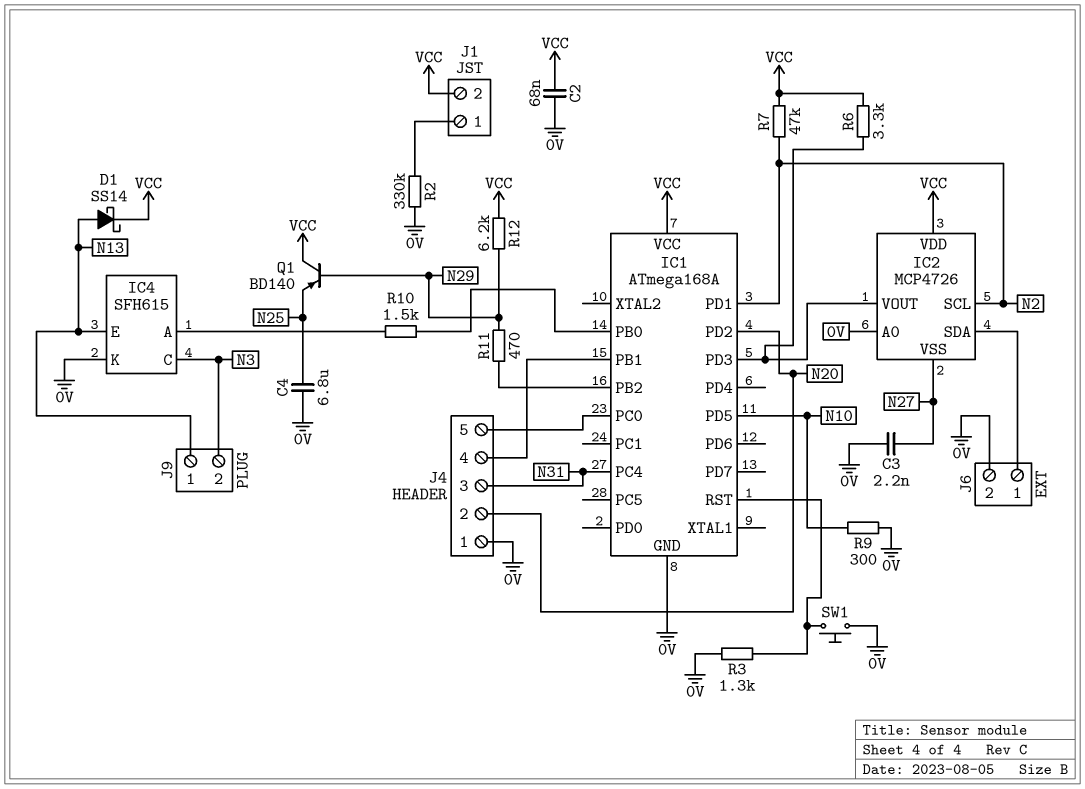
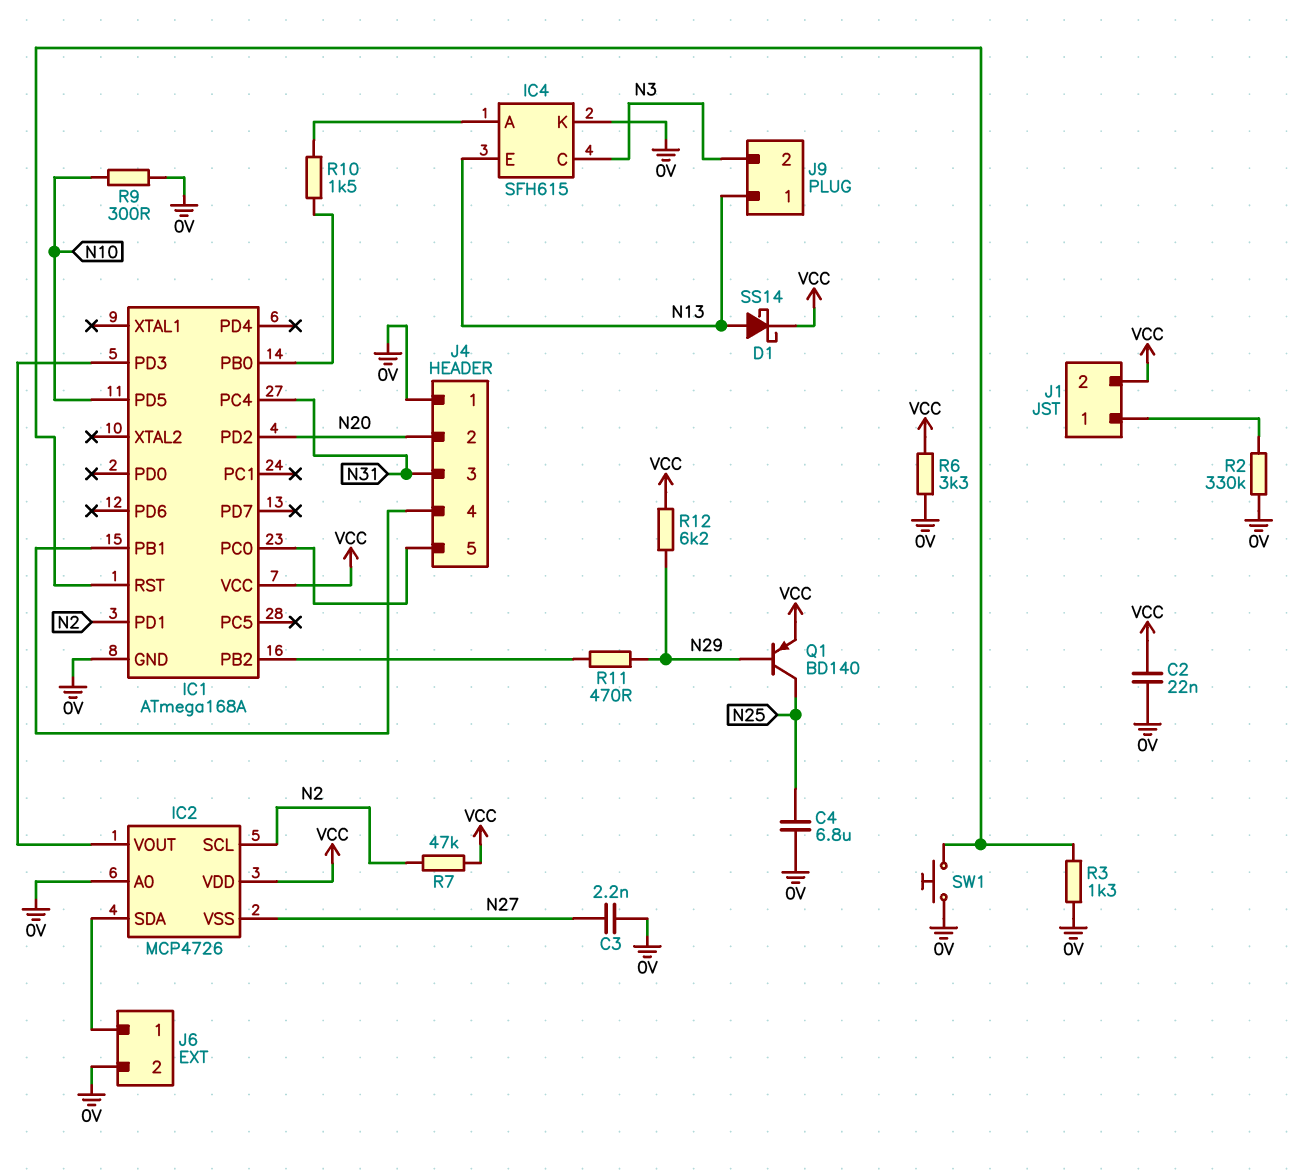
C2: 68nF (0V, VCC) -> 22nF (0V, VCC)
Q1: PNP BD140 (B N29, C VCC, E N25) -> PNP BD140 (B N29, C N25, E VCC)
R6: 3.3k (IC1/PD3, VCC) -> 3.3k (0V, VCC)

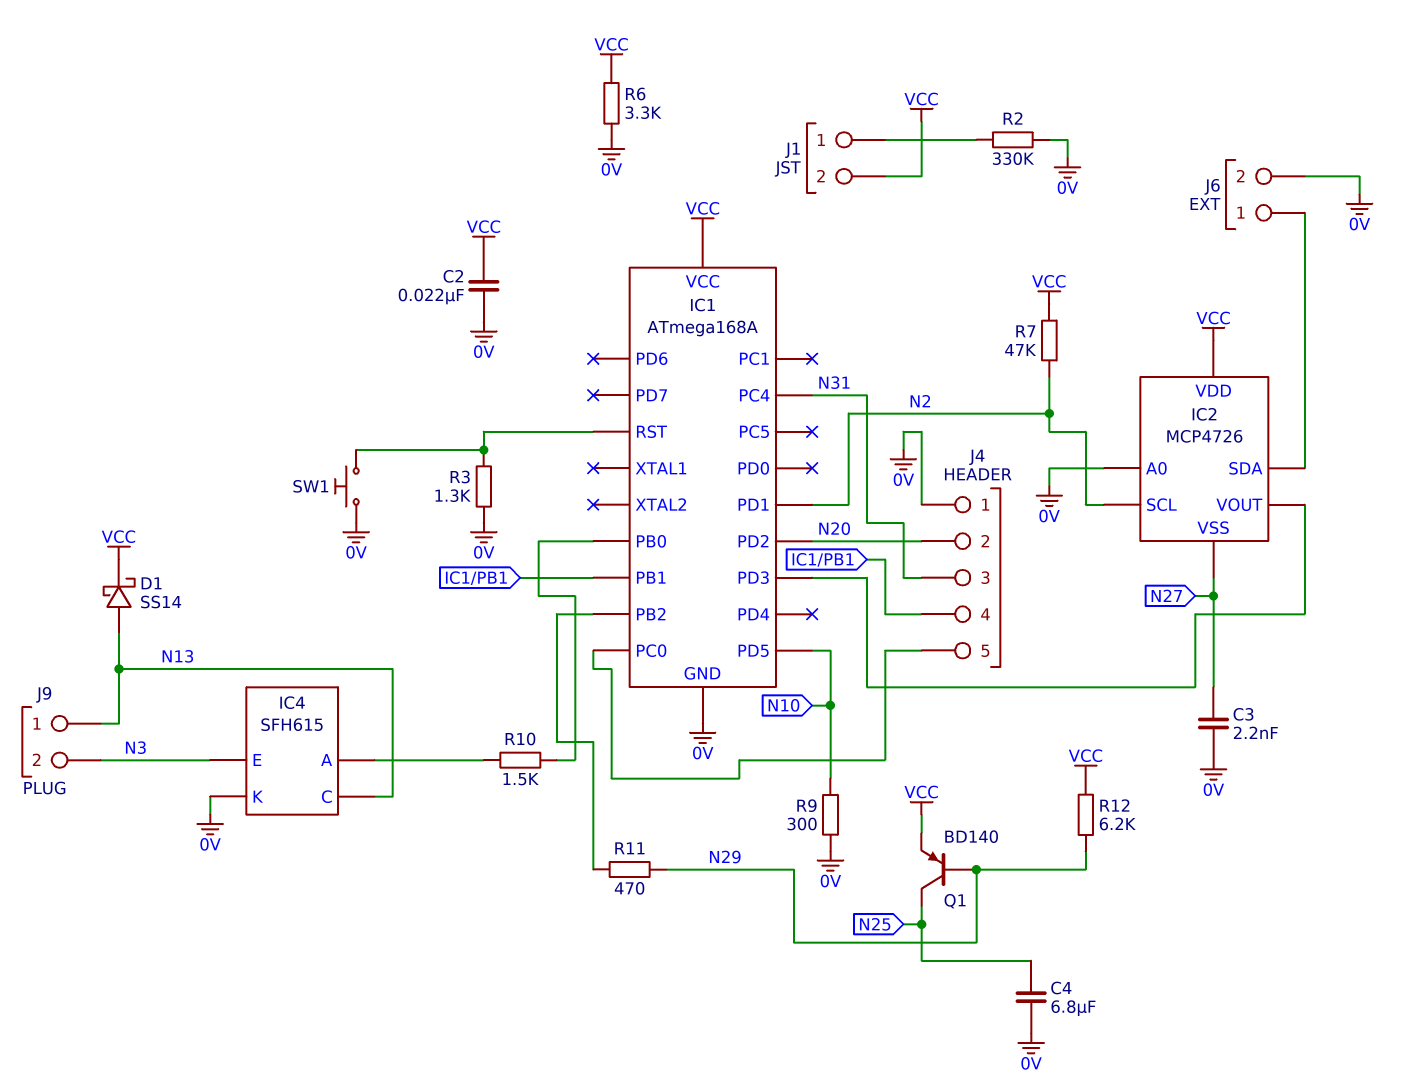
IC4 pin C: N3 -> N13
IC4 pin E: N13 -> N3

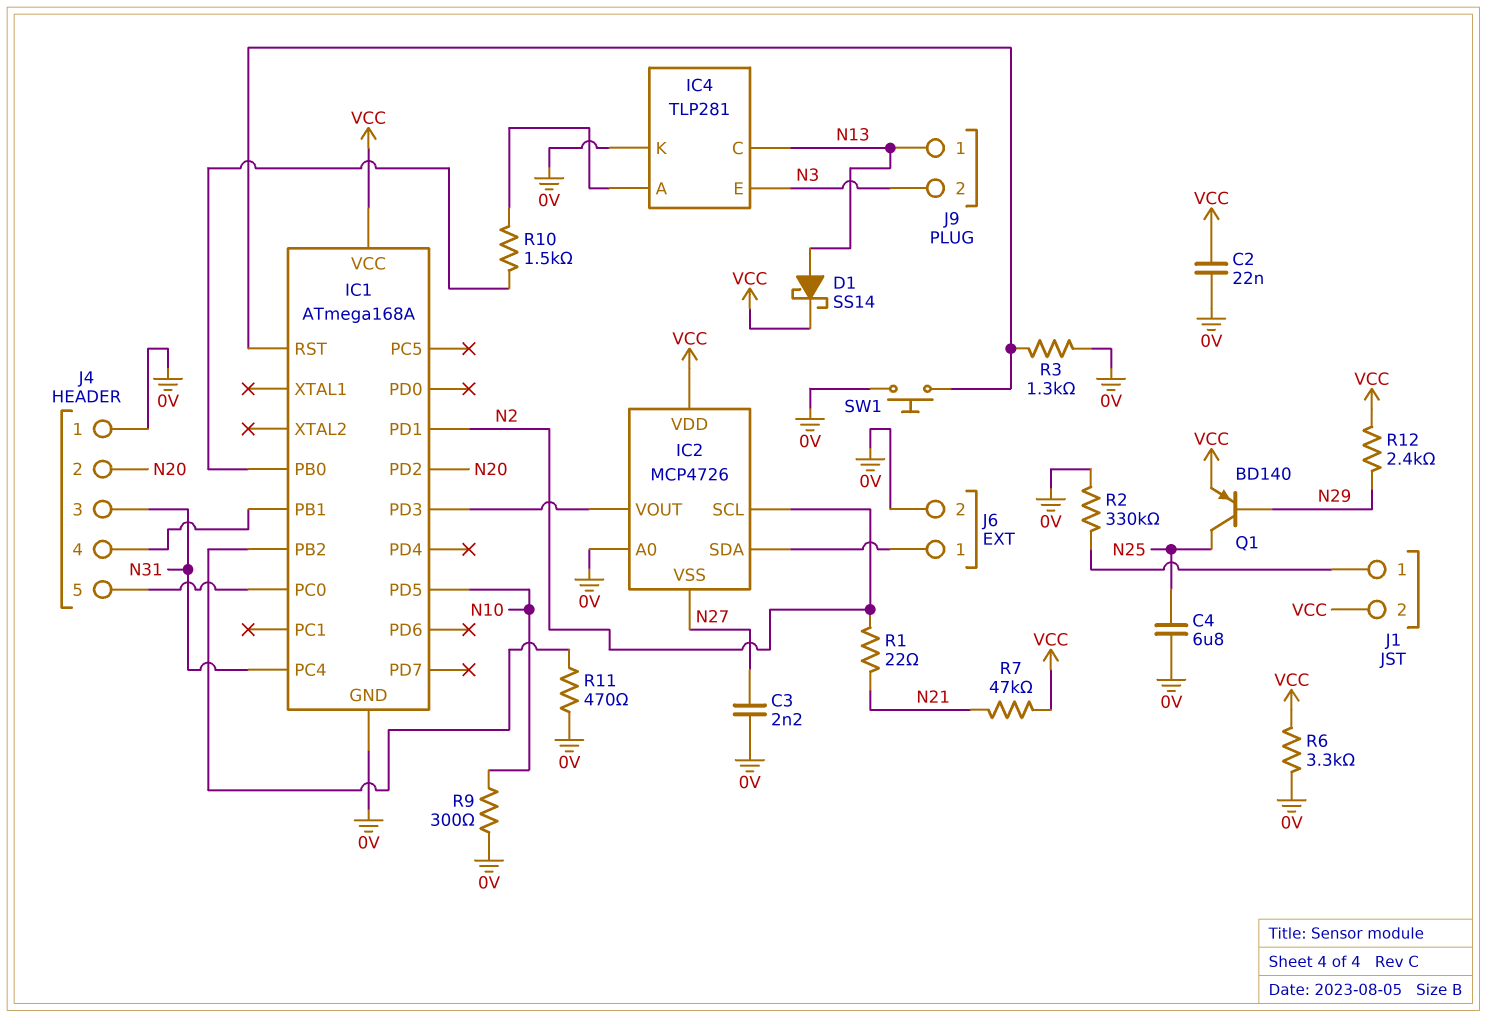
IC4: SFH615 -> TLP281
R1: none -> 22 (N2, N21)
R7: 47k (N2, VCC) -> 47k (N21, VCC)
R11: 470 (IC1/PB2, N29) -> 470 (0V, IC1/PB2)
R12: 6.2k (N29, VCC) -> 2.4k (N29, VCC)

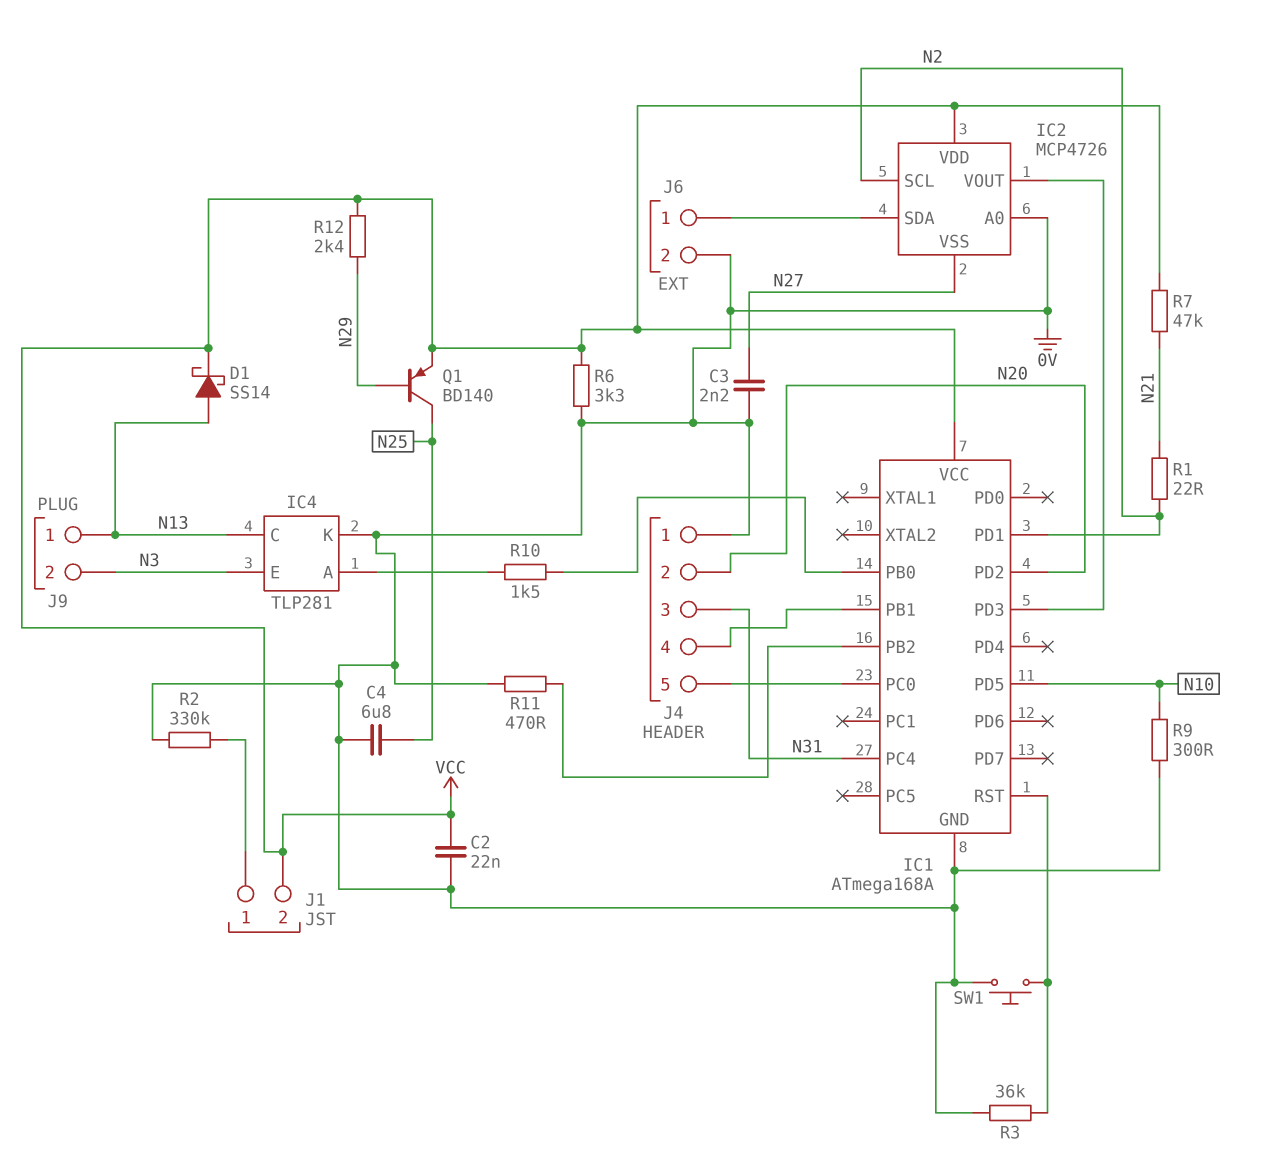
R3: 1.3k (0V, IC1/RST) -> 36k (0V, IC1/RST)

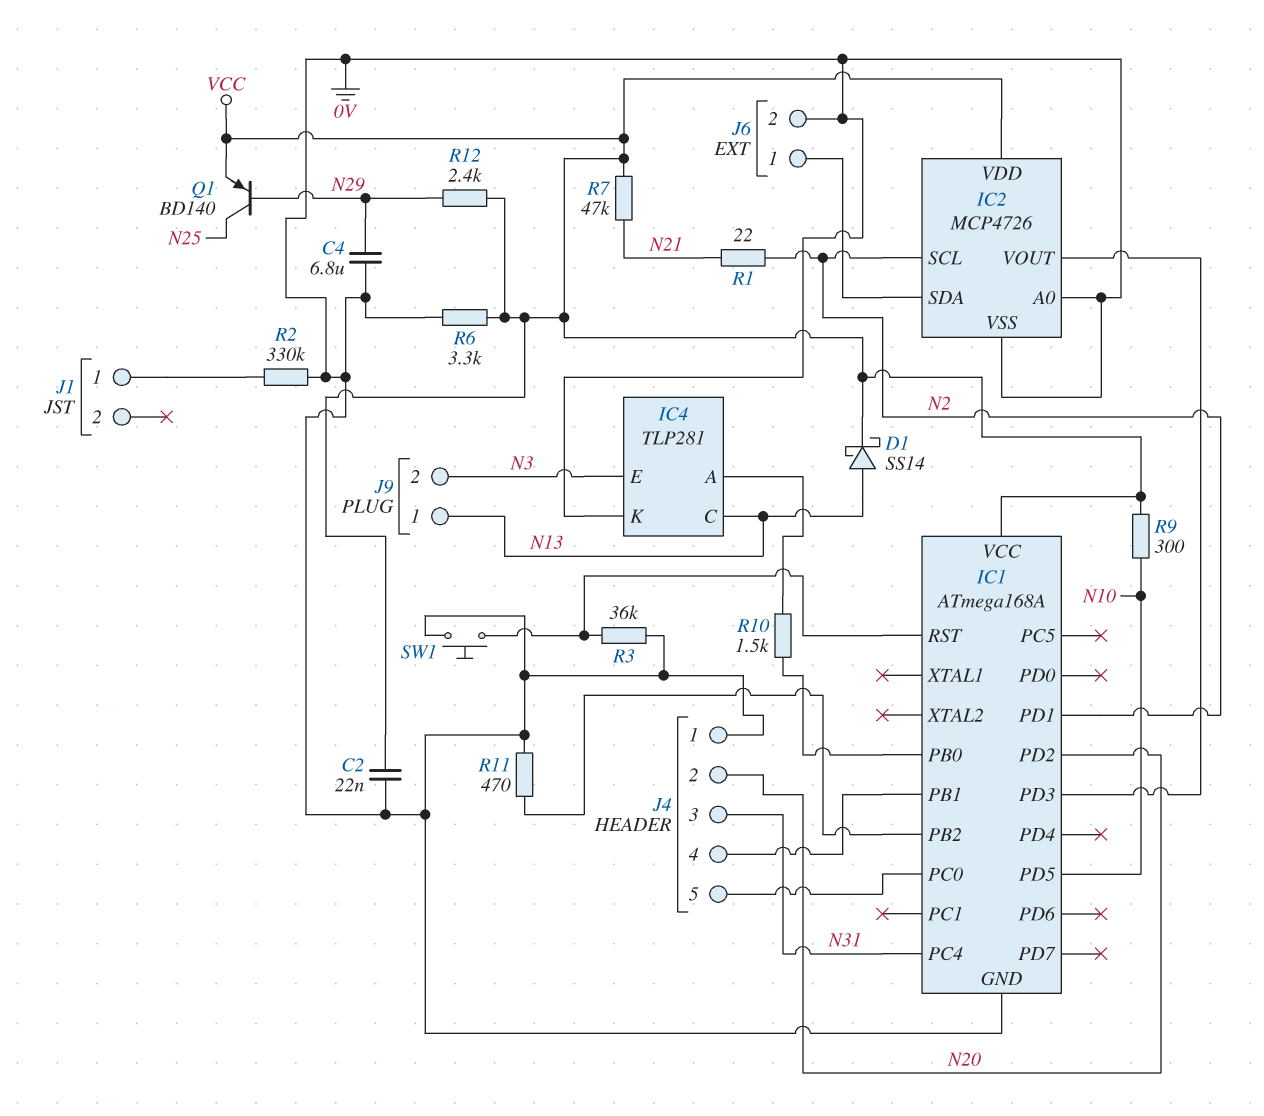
C3: 2.2nF (0V, N27) -> none
C4: 6.8uF (0V, N25) -> 6.8uF (0V, N29)
IC2 pin VSS: N27 -> 0V
J1 pin 2: VCC -> none
R9: 300 (0V, N10) -> 300 (N10, VCC)

